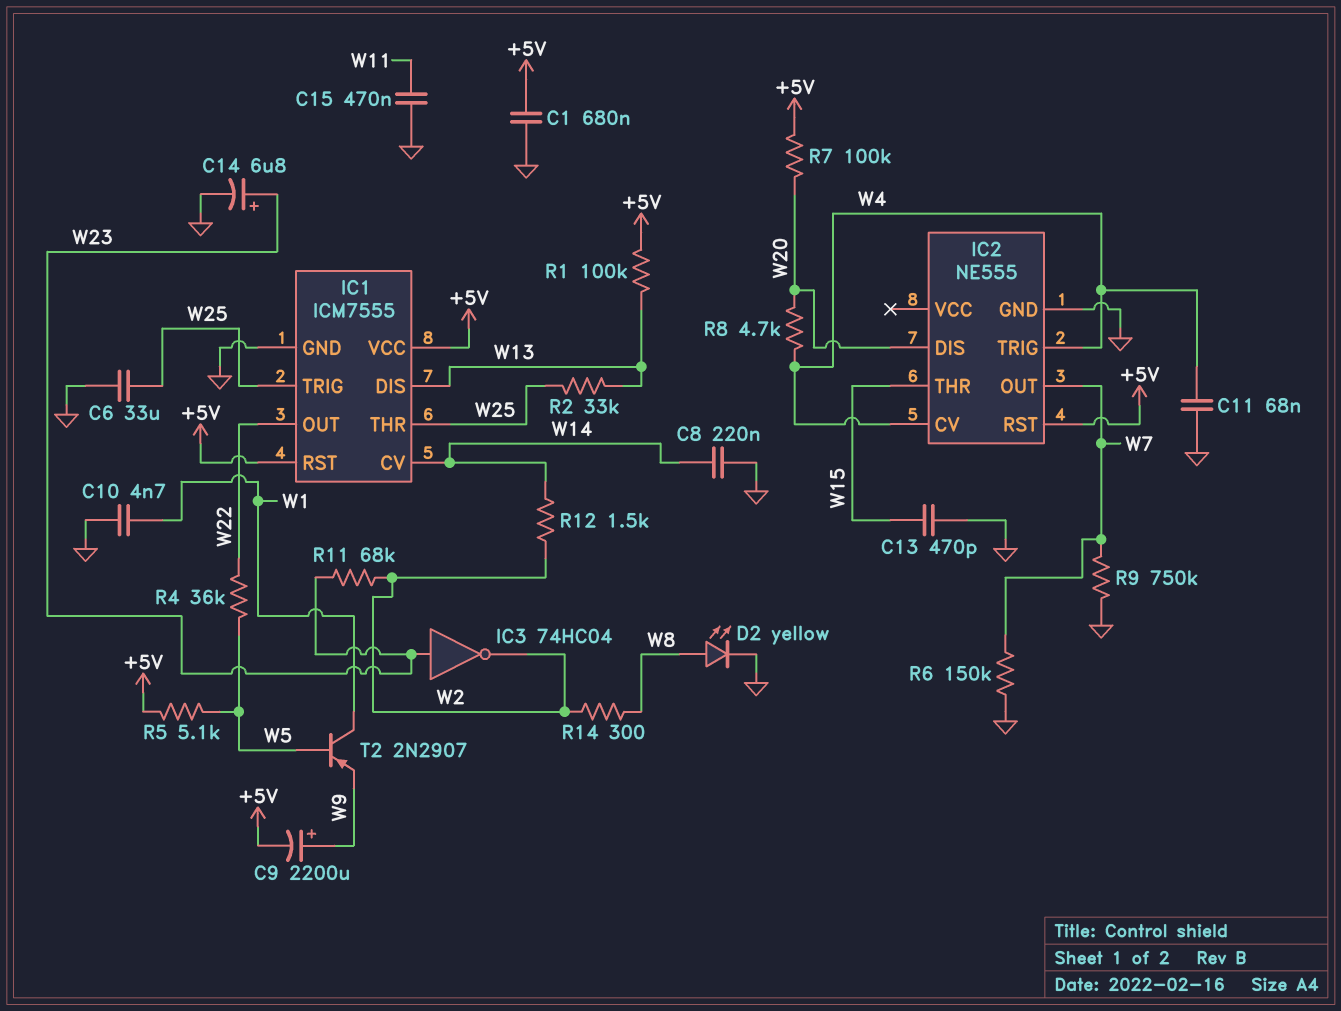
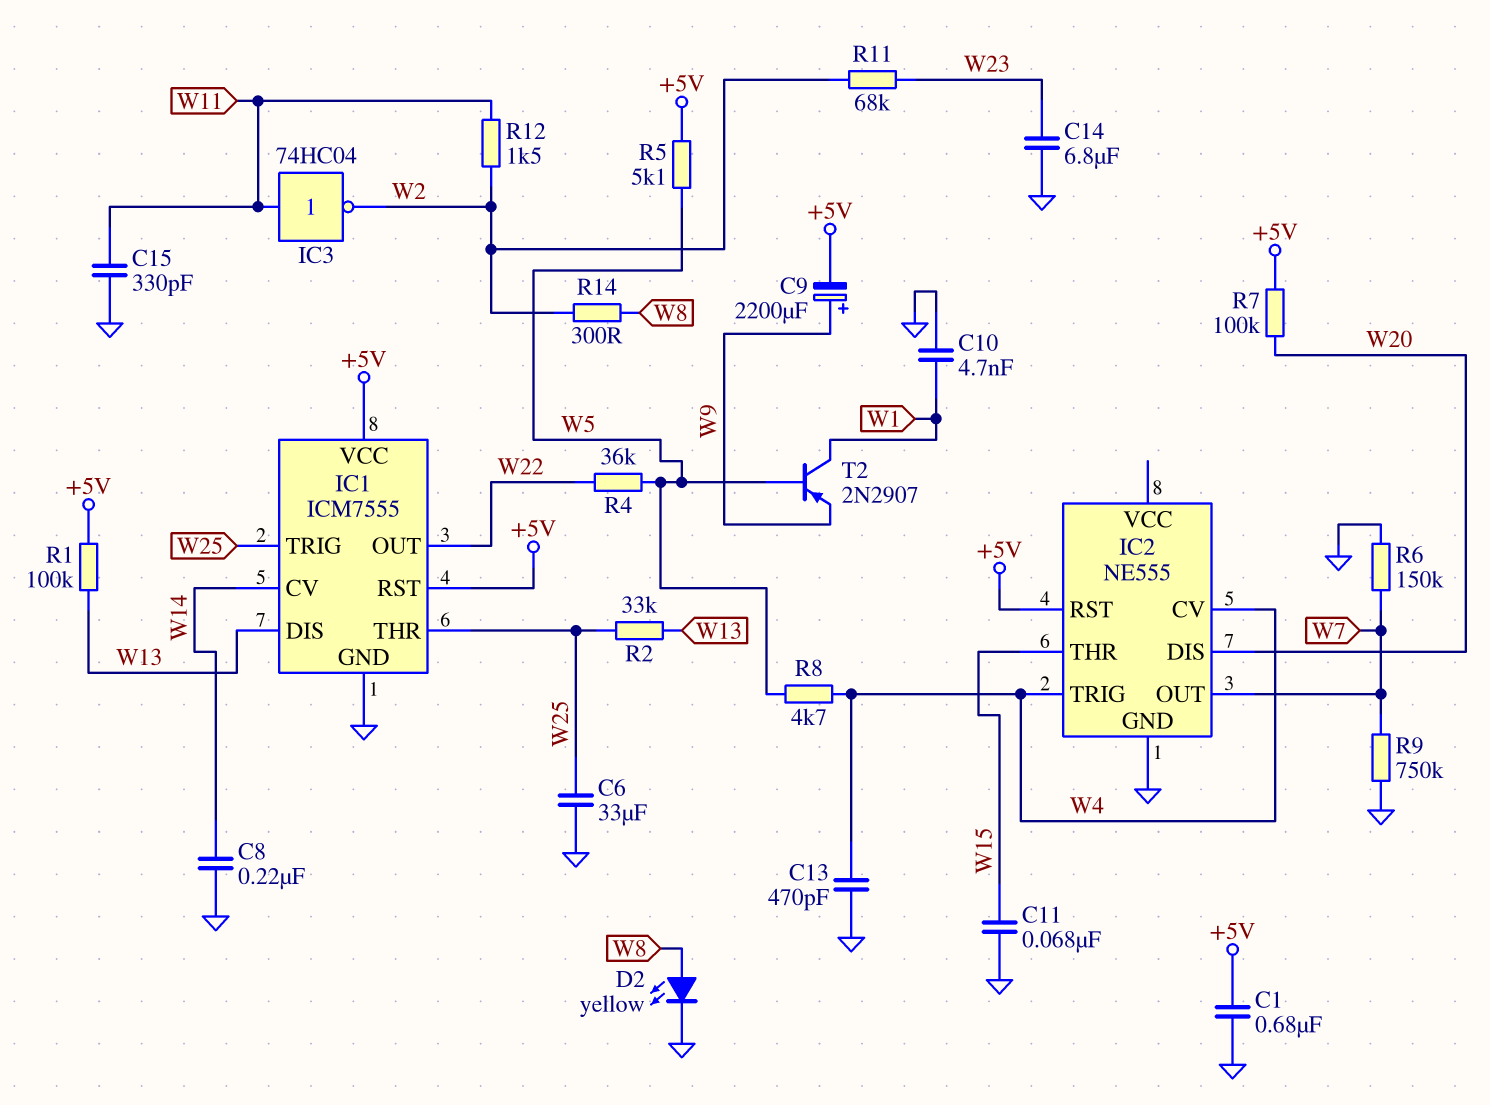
C11: 68nF (GND, W4) -> 68nF (GND, W15)
C13: 470pF (GND, W15) -> 470pF (GND, W4)
C14: 6.8uF (plus W23, minus GND) -> 6.8uF (GND, W23)
C15: 470nF (GND, W11) -> 330pF (GND, W11)
IC3: NOT 74HC04 (in W23, out W2) -> NOT 74HC04 (in W11, out W2)
R8: 4.7k (W4, W20) -> 4.7k (W4, W5)
R12: 1.5k (W2, W14) -> 1.5k (W2, W11)

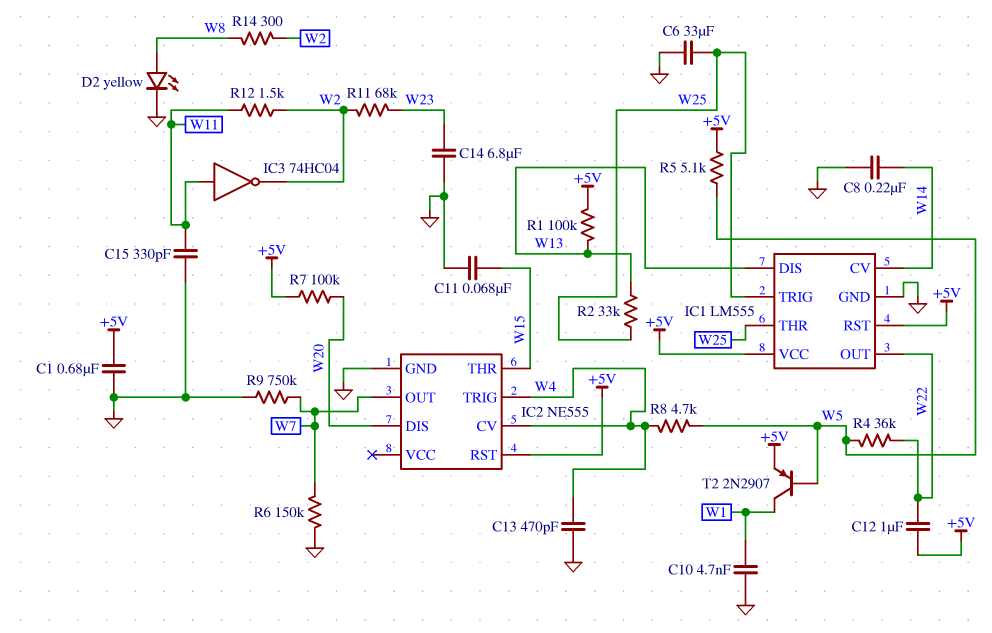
C9: 2200uF (plus W9, minus +5V) -> none
C12: none -> 1uF (+5V, W22)
IC1: ICM7555 -> LM555
T2: PNP 2N2907 (B W5, C W1, E W9) -> PNP 2N2907 (B W5, C W1, E +5V)

